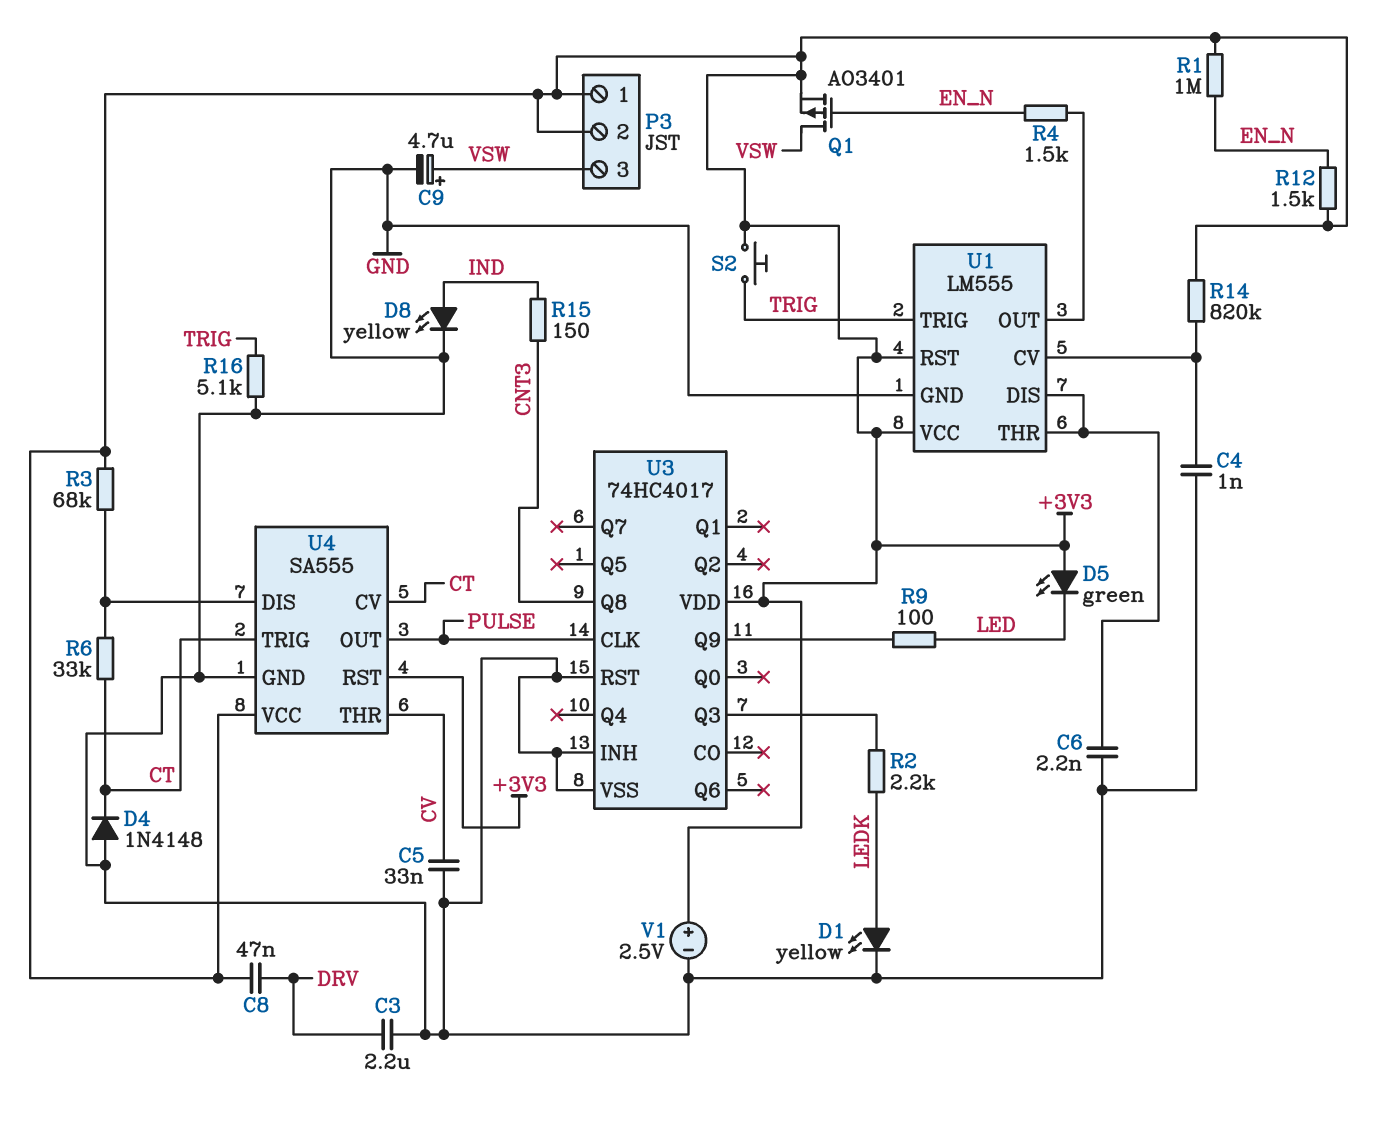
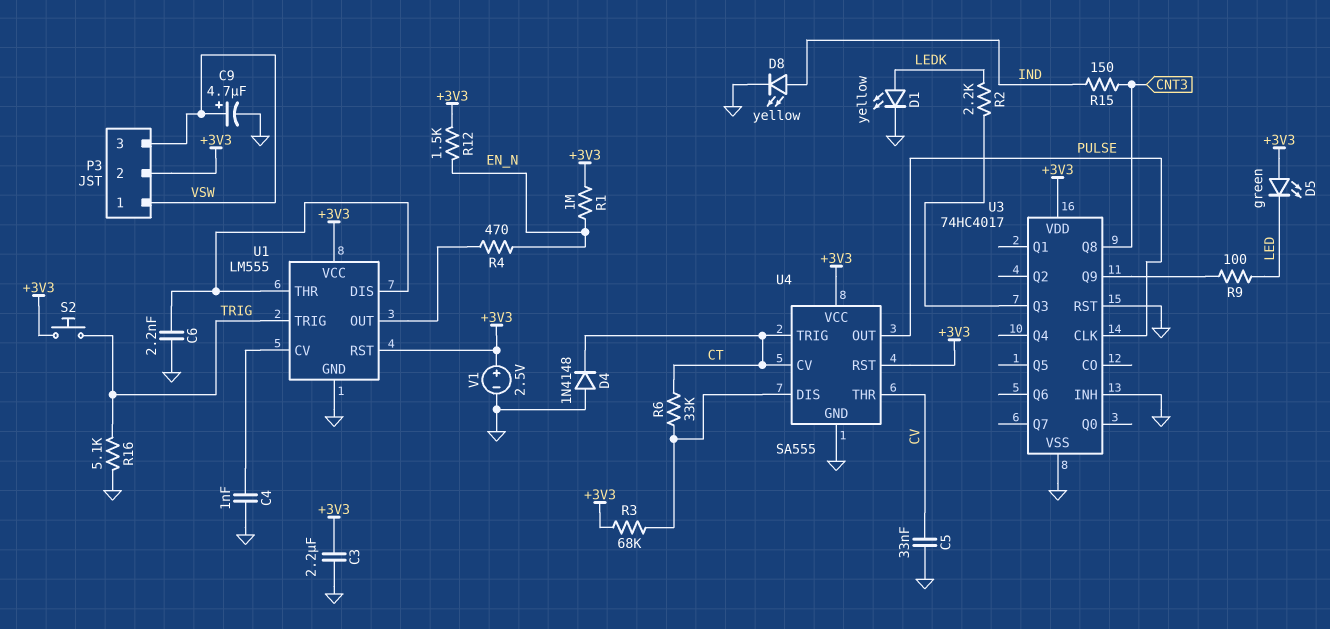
C3: 2.2uF (DRV, GND) -> 2.2uF (+3V3, GND)
C8: 47nF (+3V3, DRV) -> none
P3 pin 1: +3V3 -> VSW
Q1: PMOS AO3401 (G EN_N, D VSW, S +3V3) -> none
R4: 1.5k (EN_N, U1/OUT) -> 470 (EN_N, U1/OUT)
R14: 820k (+3V3, U1/CV) -> none

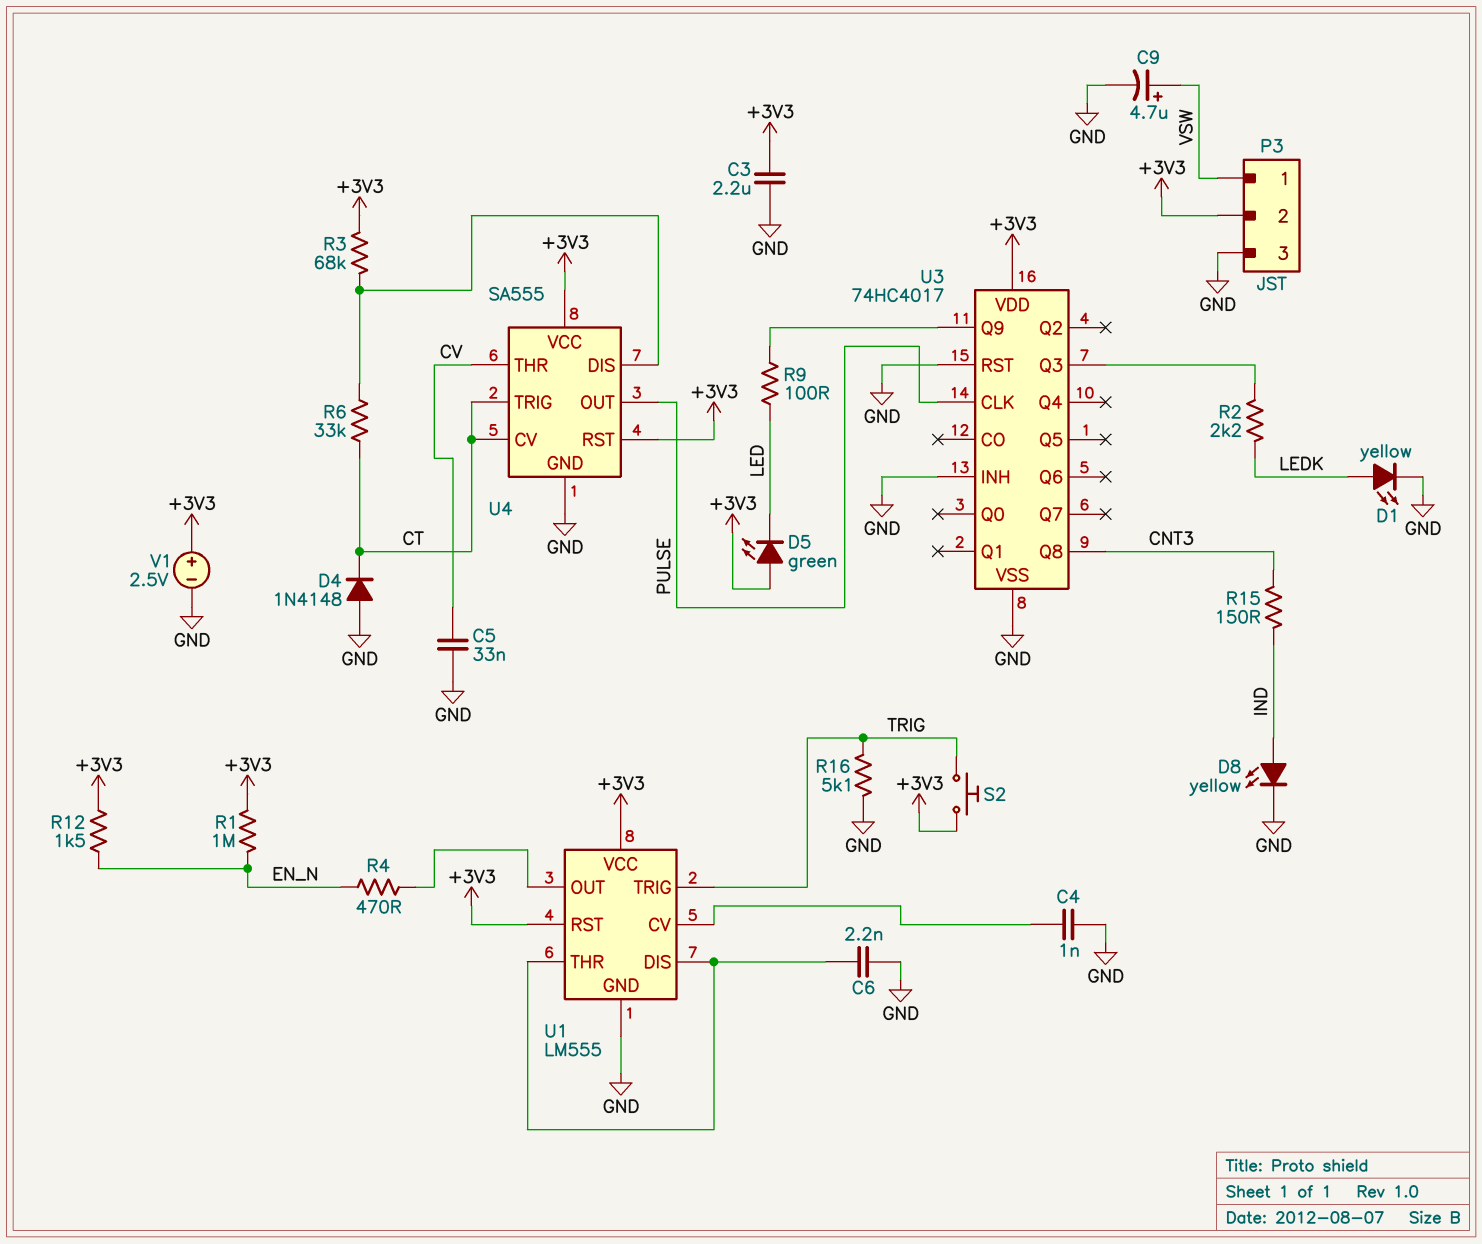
P3 pin 3: VSW -> GND

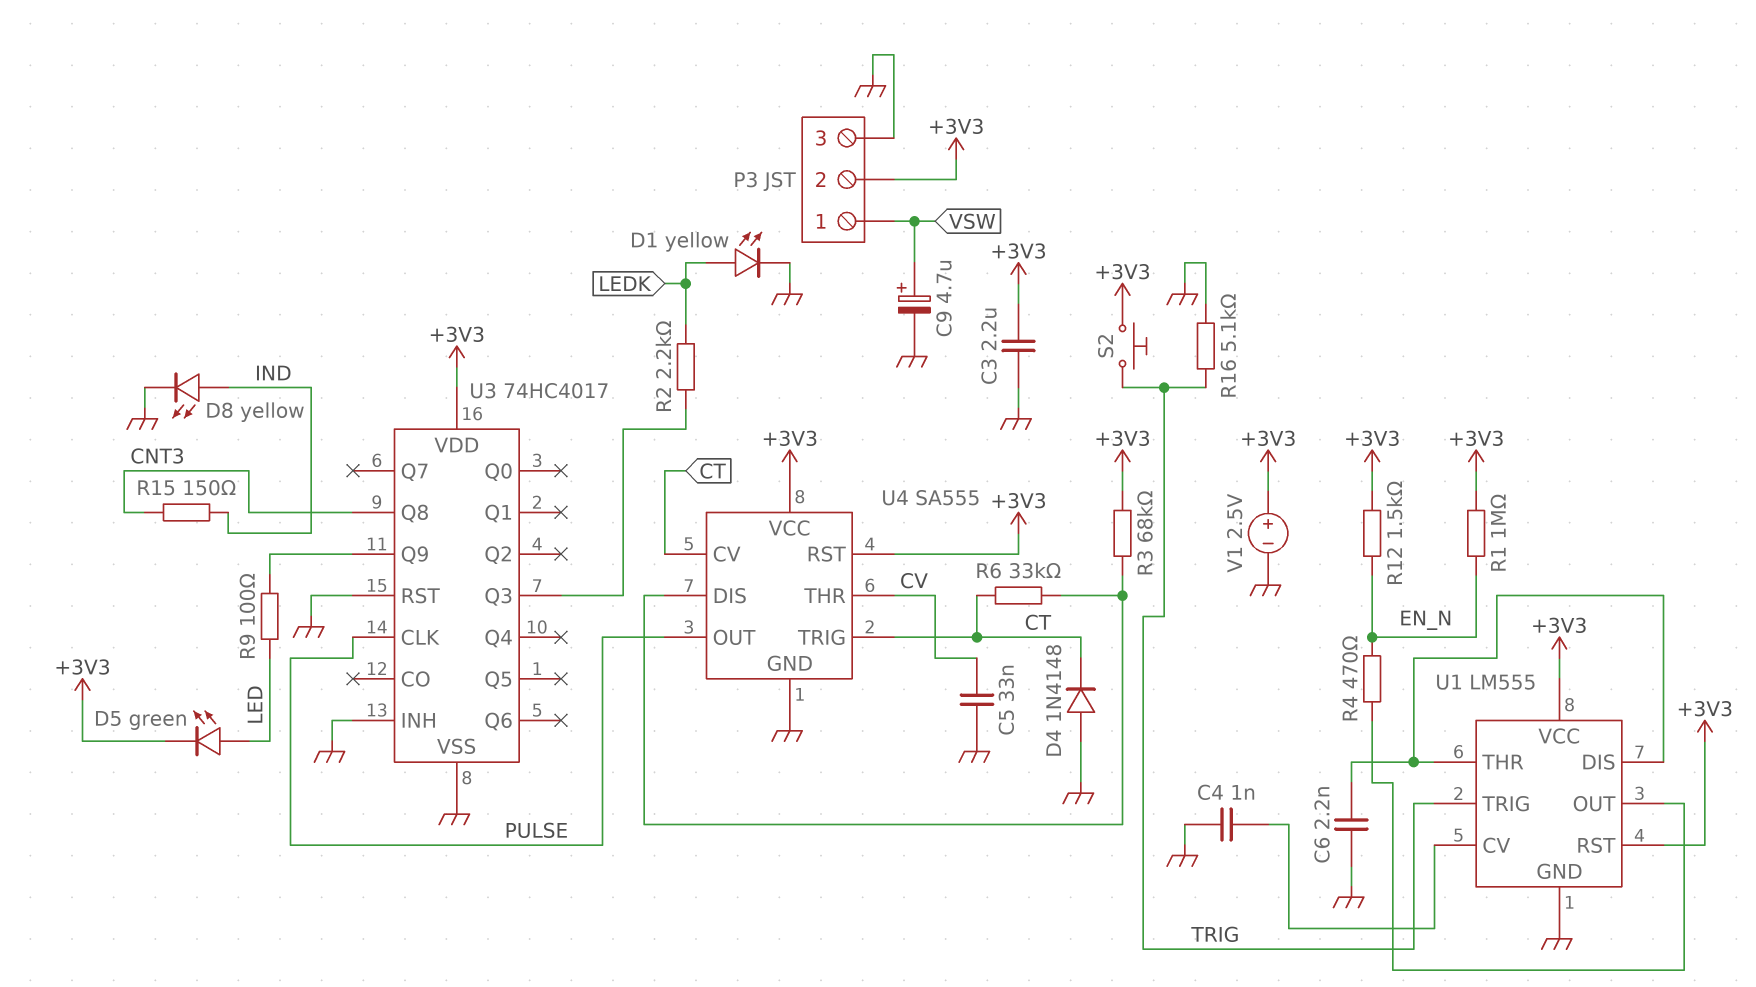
D5: LED green (A +3V3, K LED) -> LED green (A LED, K +3V3)

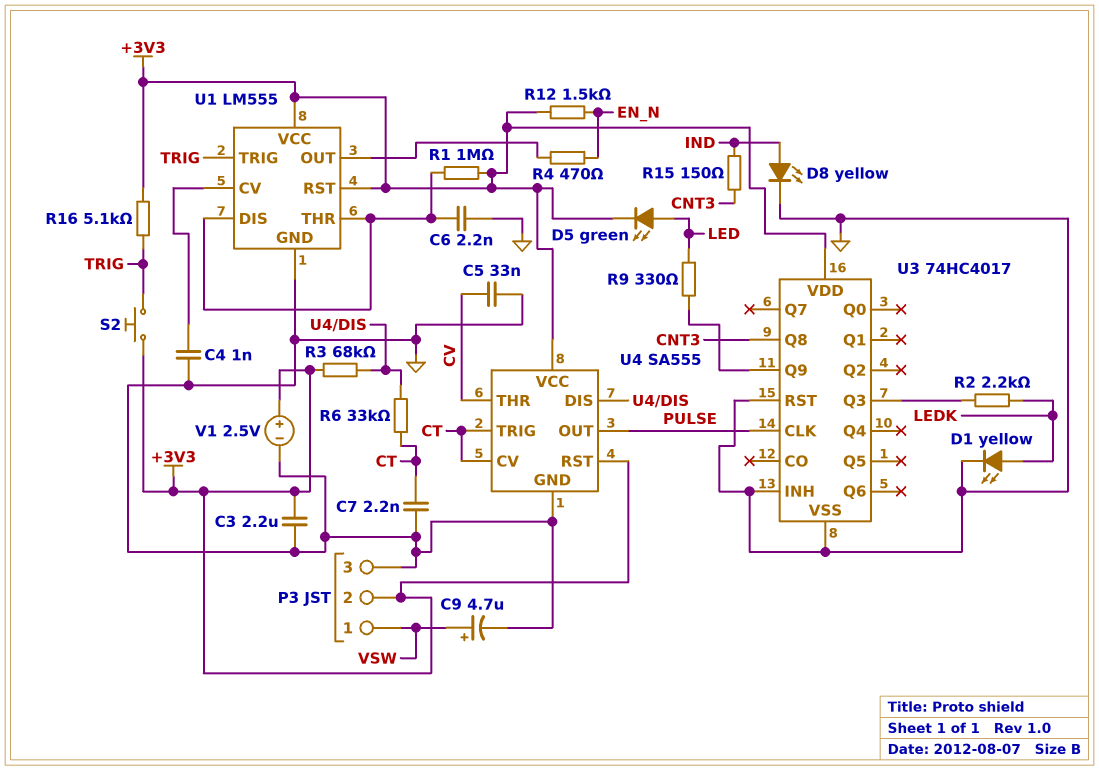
C7: none -> 2.2nF (CT, GND)
D4: diode 1N4148 (A GND, K CT) -> none
R1: 1M (+3V3, EN_N) -> 1M (+3V3, U1/DIS)
R9: 100 (LED, U3/Q9) -> 330 (LED, U3/Q9)
R16: 5.1k (GND, TRIG) -> 5.1k (+3V3, TRIG)

